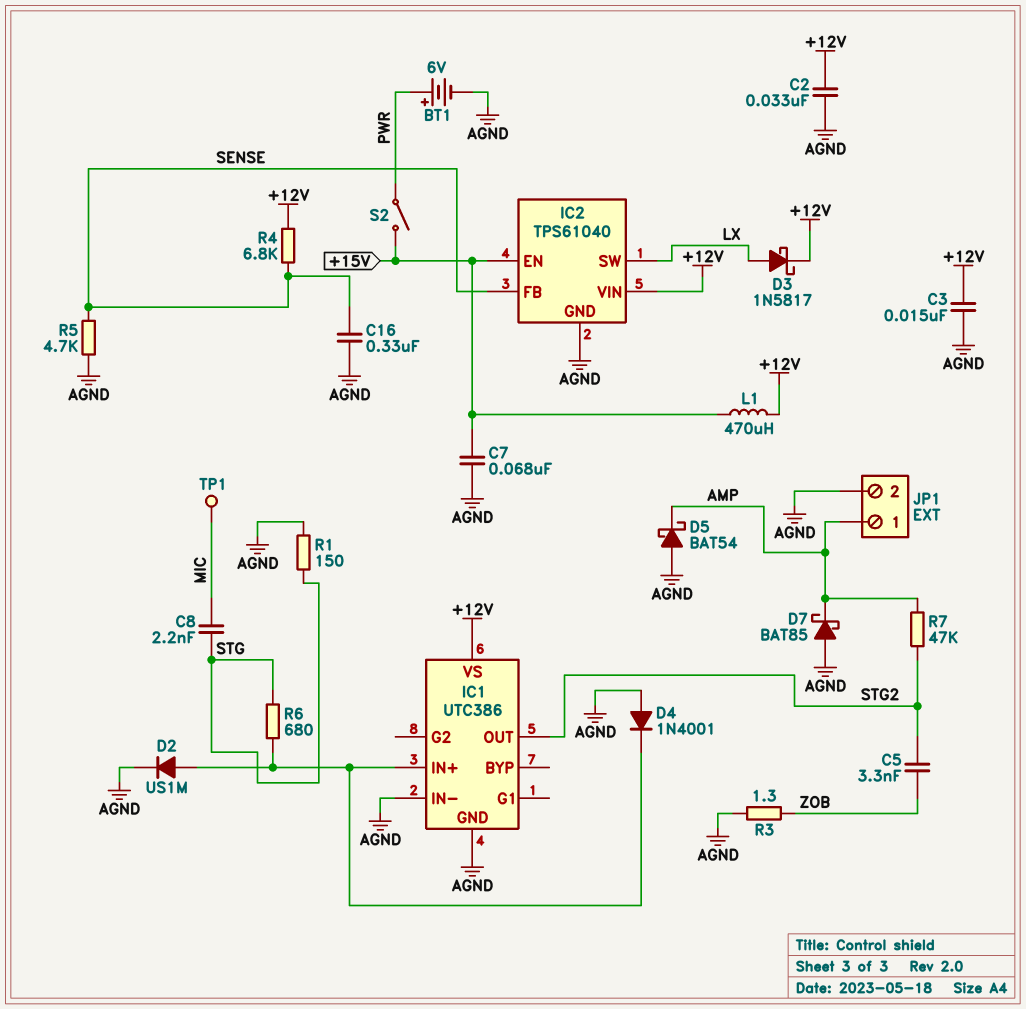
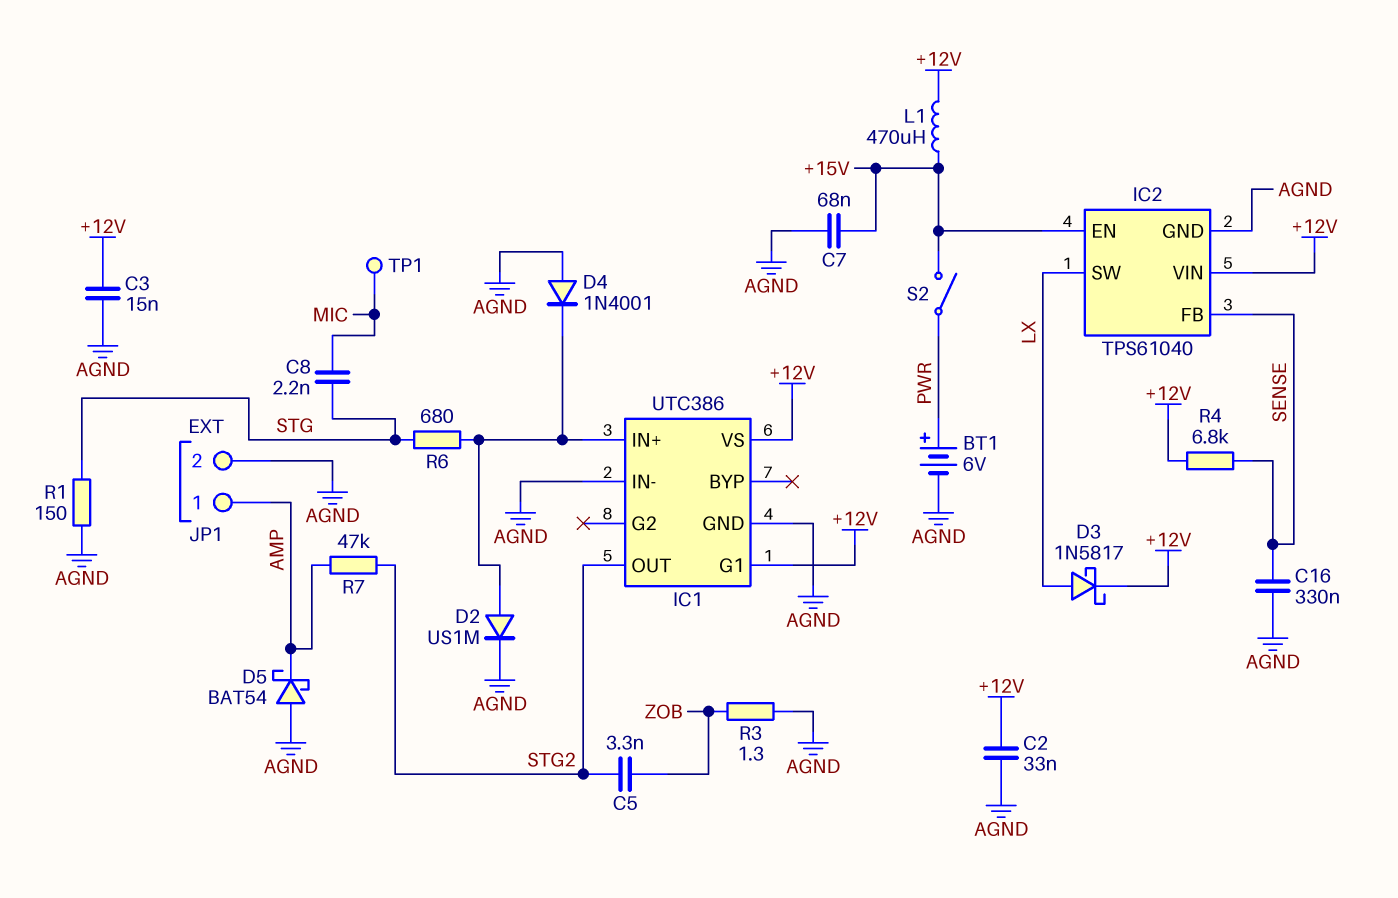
D7: schottky BAT85 (A AGND, K AMP) -> none
IC1 pin G1: none -> +12V
R5: 4.7k (AGND, SENSE) -> none

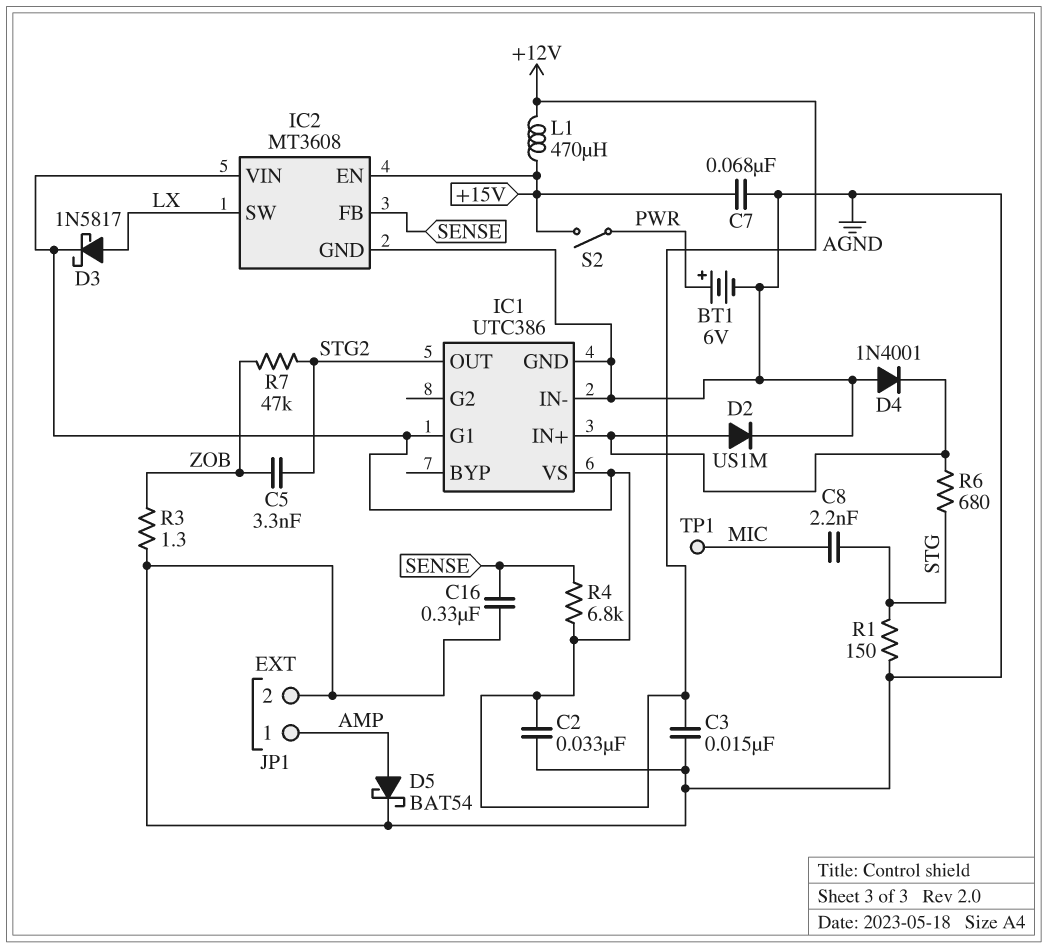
D5: schottky BAT54 (A AGND, K AMP) -> schottky BAT54 (A AMP, K AGND)
IC2: TPS61040 -> MT3608
R7: 47k (AMP, STG2) -> 47k (STG2, ZOB)

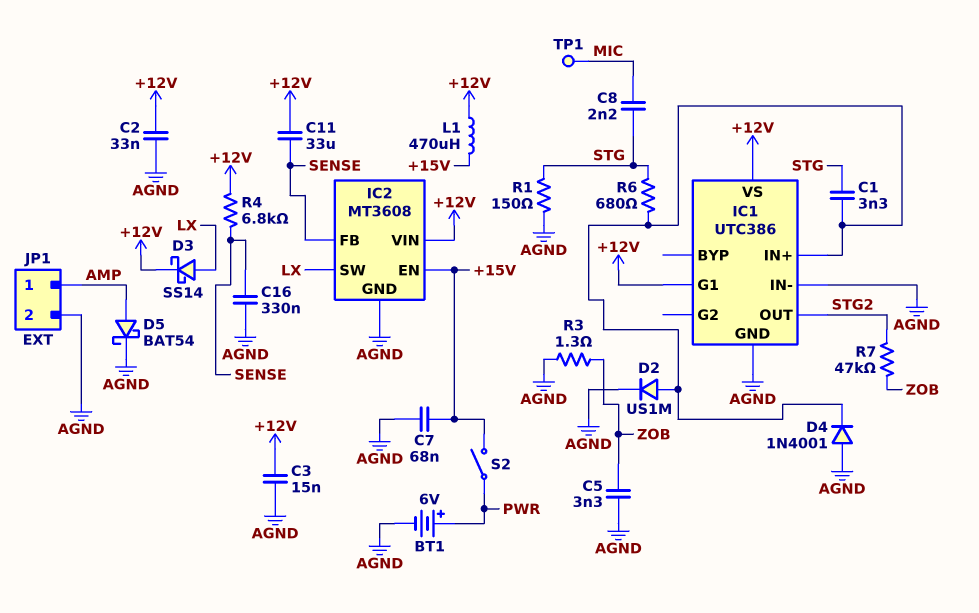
C1: none -> 3.3nF (IC1/IN+, STG)
C5: 3.3nF (STG2, ZOB) -> 3.3nF (AGND, ZOB)
C11: none -> 33uF (+12V, SENSE)
D3: schottky 1N5817 (A LX, K +12V) -> schottky SS14 (A LX, K +12V)

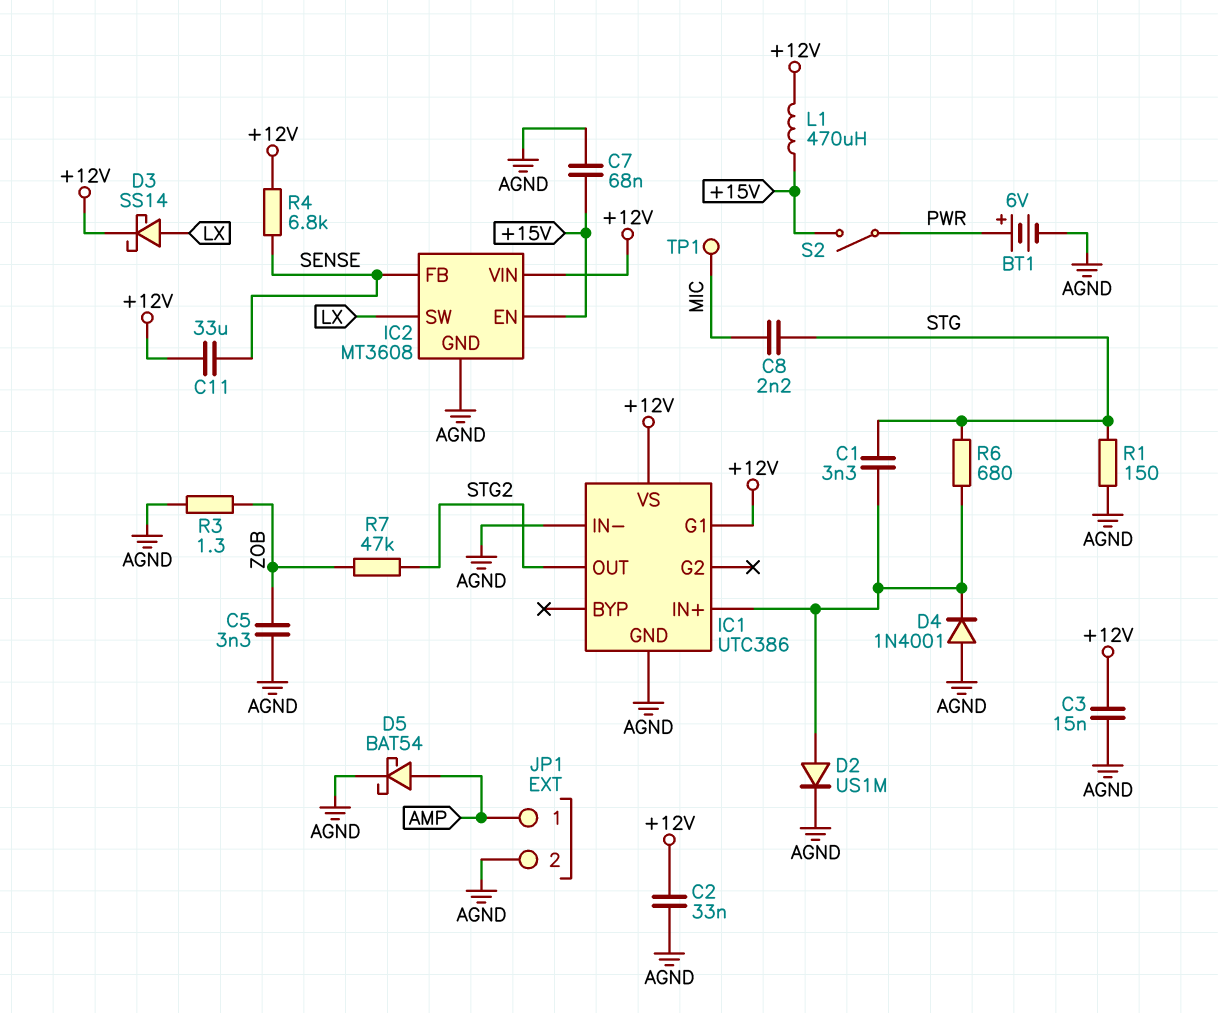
C16: 330nF (AGND, SENSE) -> none

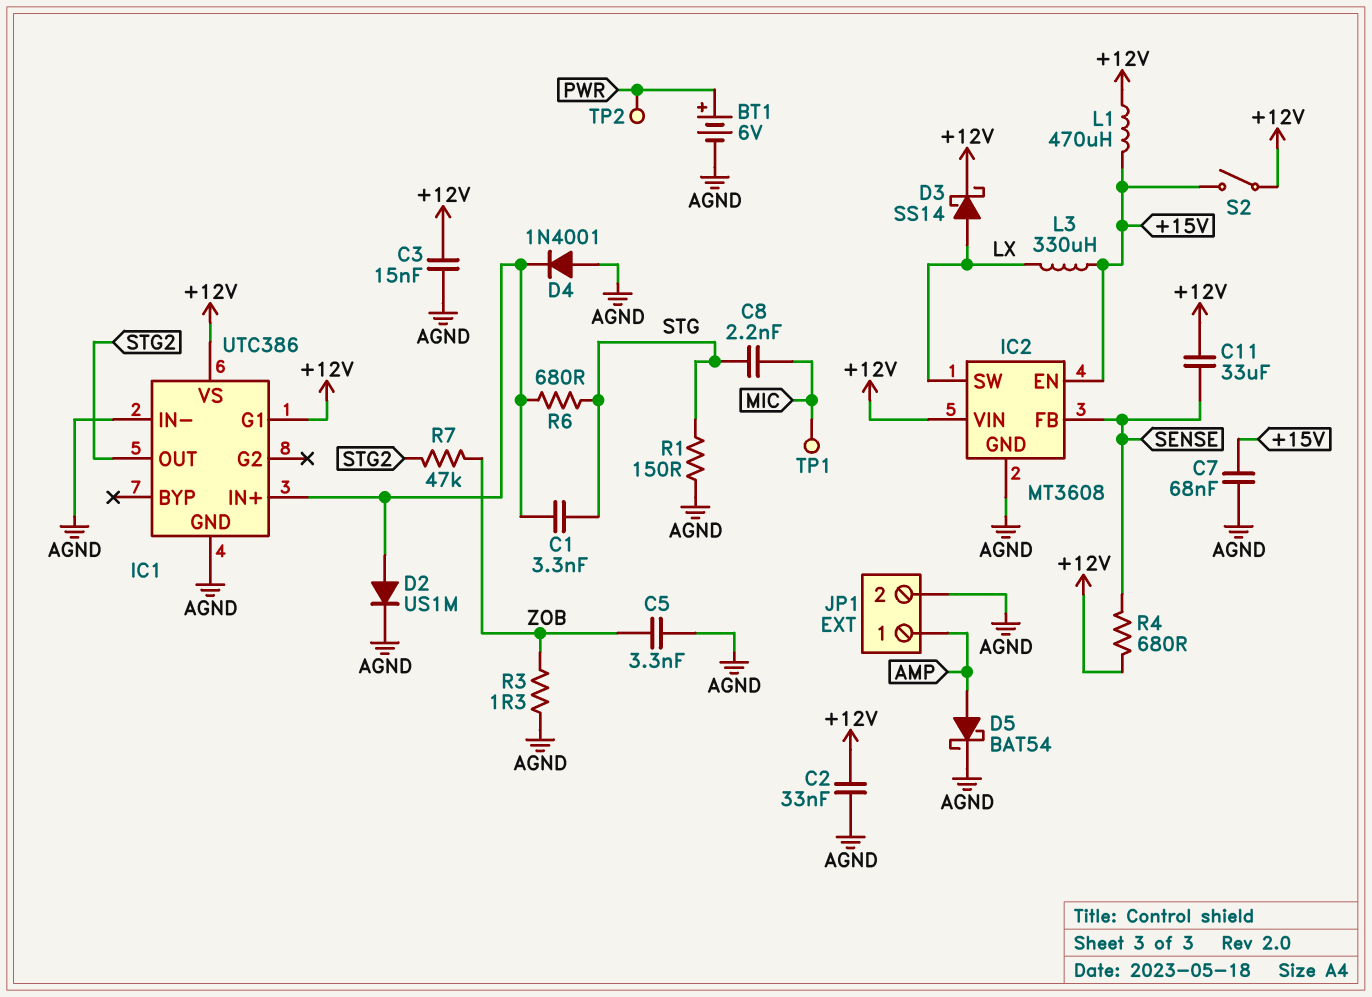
L3: none -> 330uH (+15V, LX)
R4: 6.8k (+12V, SENSE) -> 680 (+12V, SENSE)
S2: switch (+15V, PWR) -> switch (+12V, +15V)
TP2: none -> test point (PWR)

